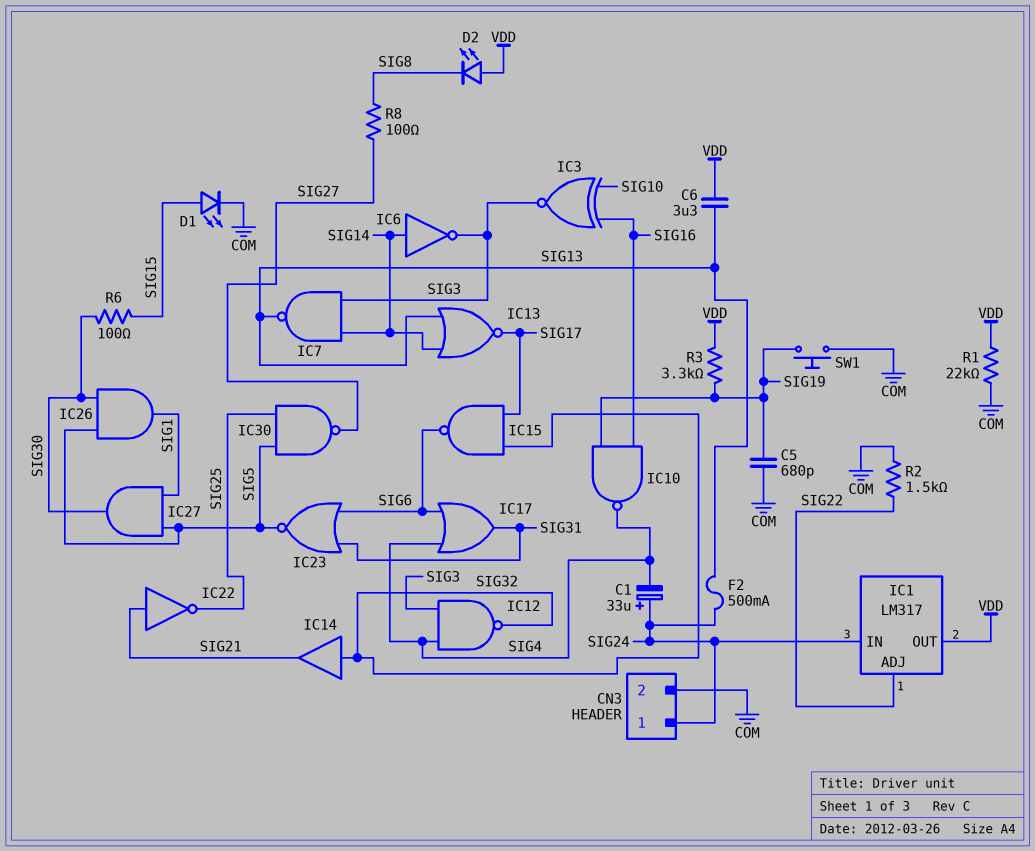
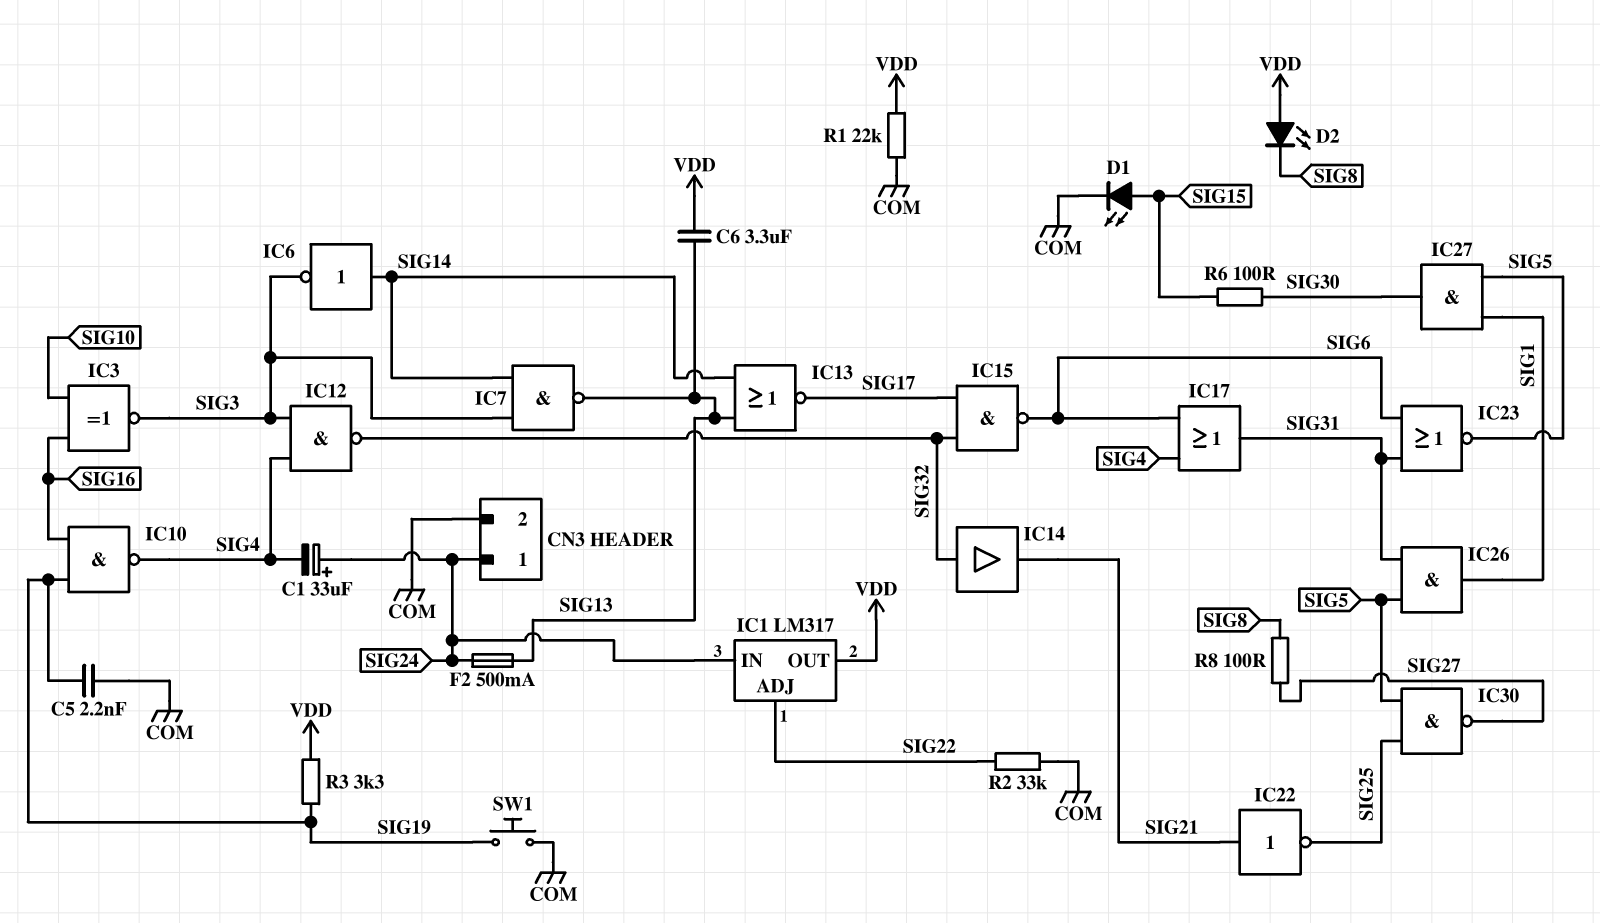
C5: 680pF (COM, SIG19) -> 2.2nF (COM, SIG19)
IC26: AND (in SIG5, in SIG30, out SIG1) -> AND (in SIG5, in SIG31, out SIG1)
R2: 1.5k (COM, SIG22) -> 33k (COM, SIG22)

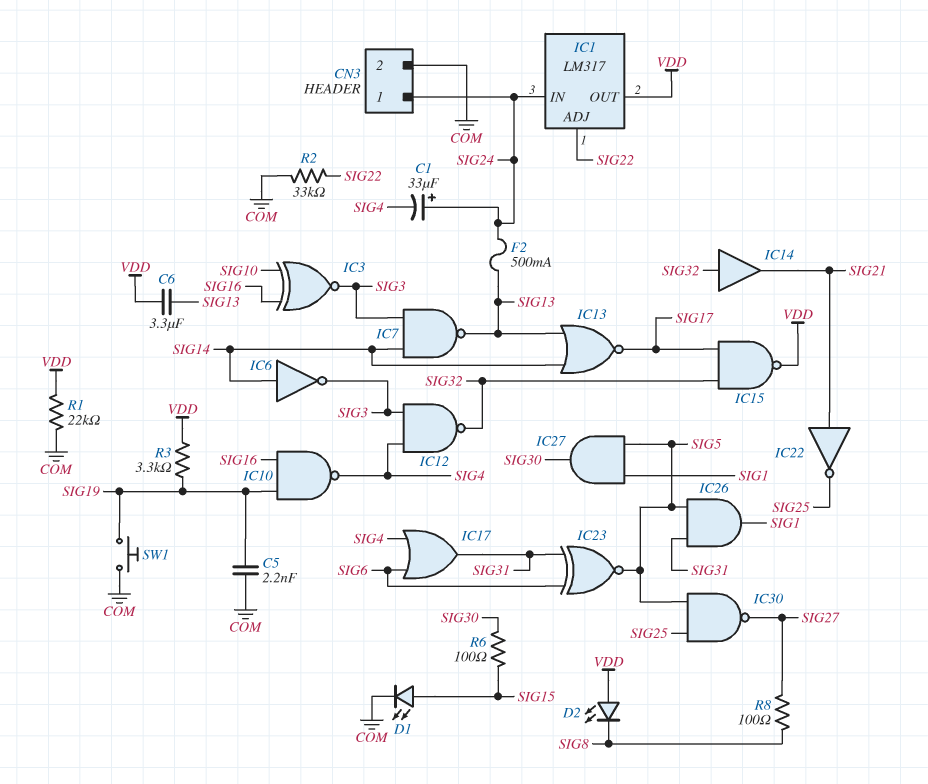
IC15: NAND (in SIG17, in SIG32, out SIG6) -> NAND (in SIG17, in SIG32, out VDD)
IC23: NOR (in SIG6, in SIG31, out SIG5) -> XNOR (in SIG6, in SIG31, out SIG5)

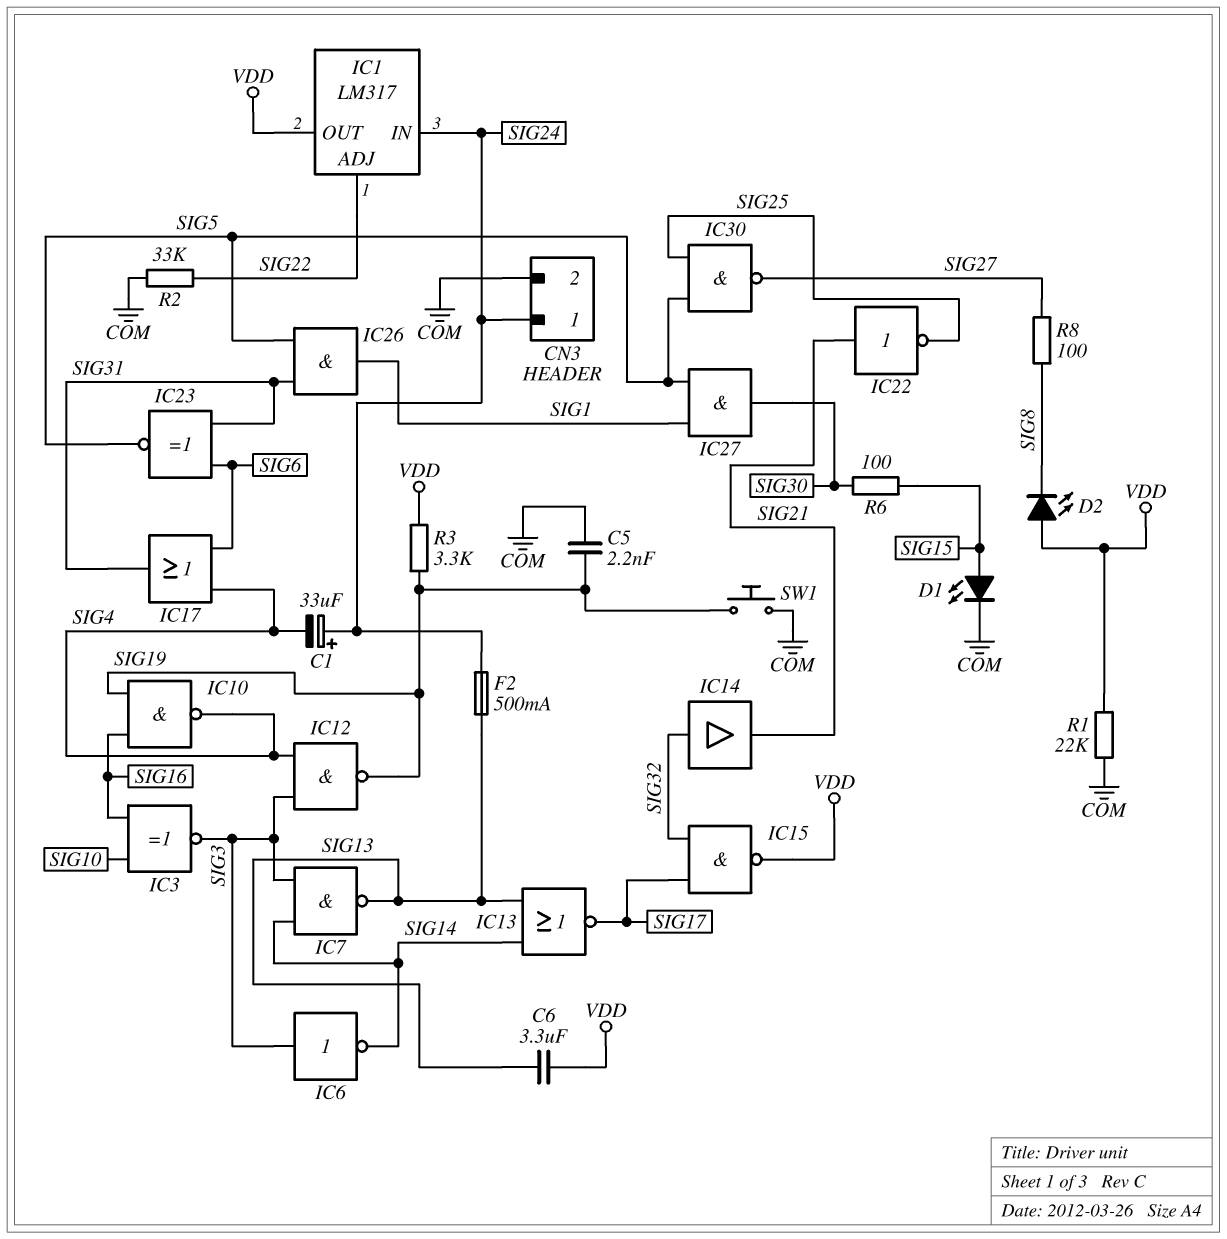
IC6: NOT (in SIG14, out SIG3) -> NOT (in SIG3, out SIG14)
IC12: NAND (in SIG3, in SIG4, out SIG32) -> NAND (in SIG3, in SIG4, out SIG19)

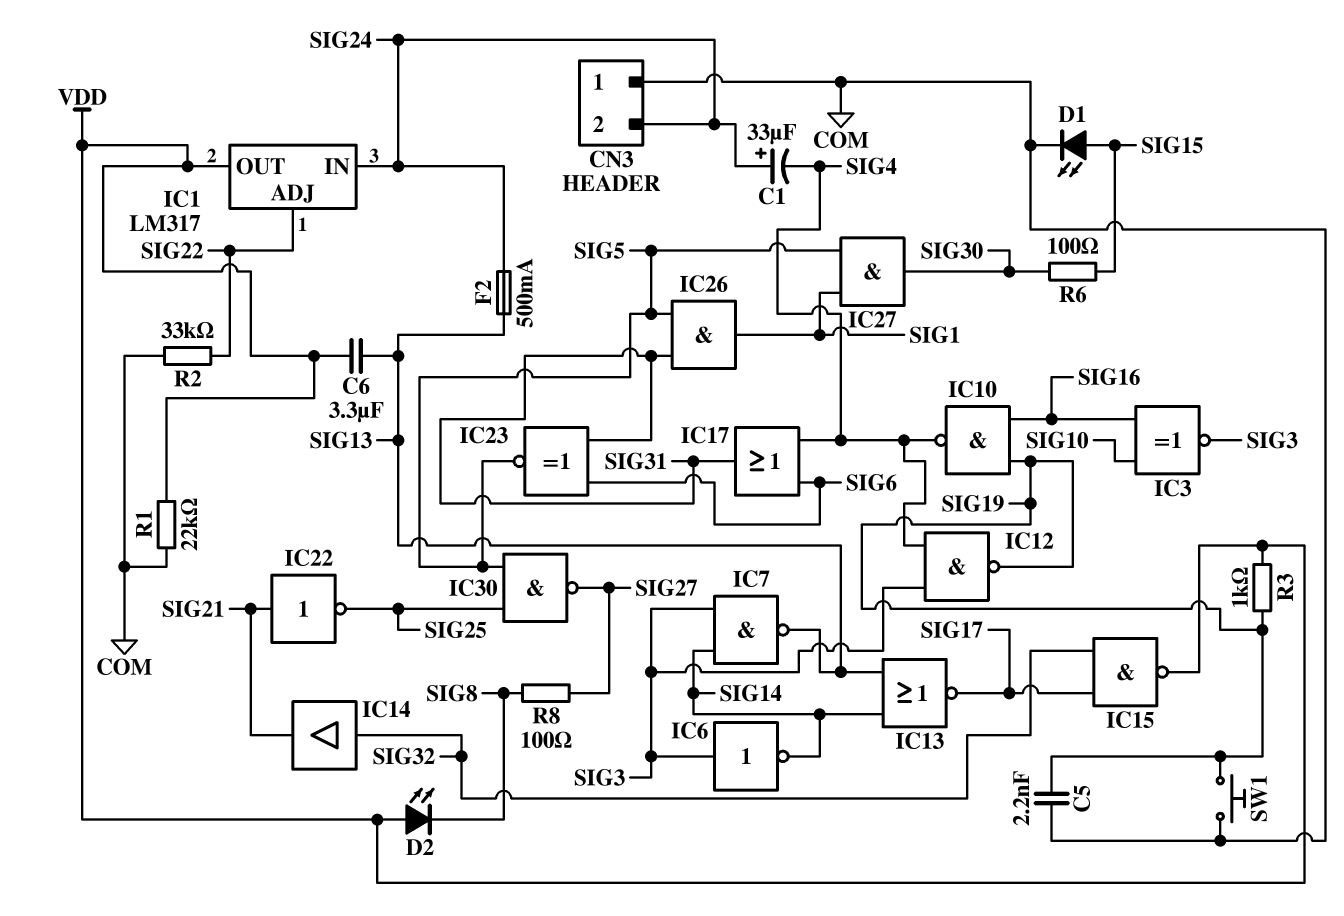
CN3 pin 1: SIG24 -> COM
CN3 pin 2: COM -> SIG24
R3: 3.3k (SIG19, VDD) -> 1k (SIG19, VDD)

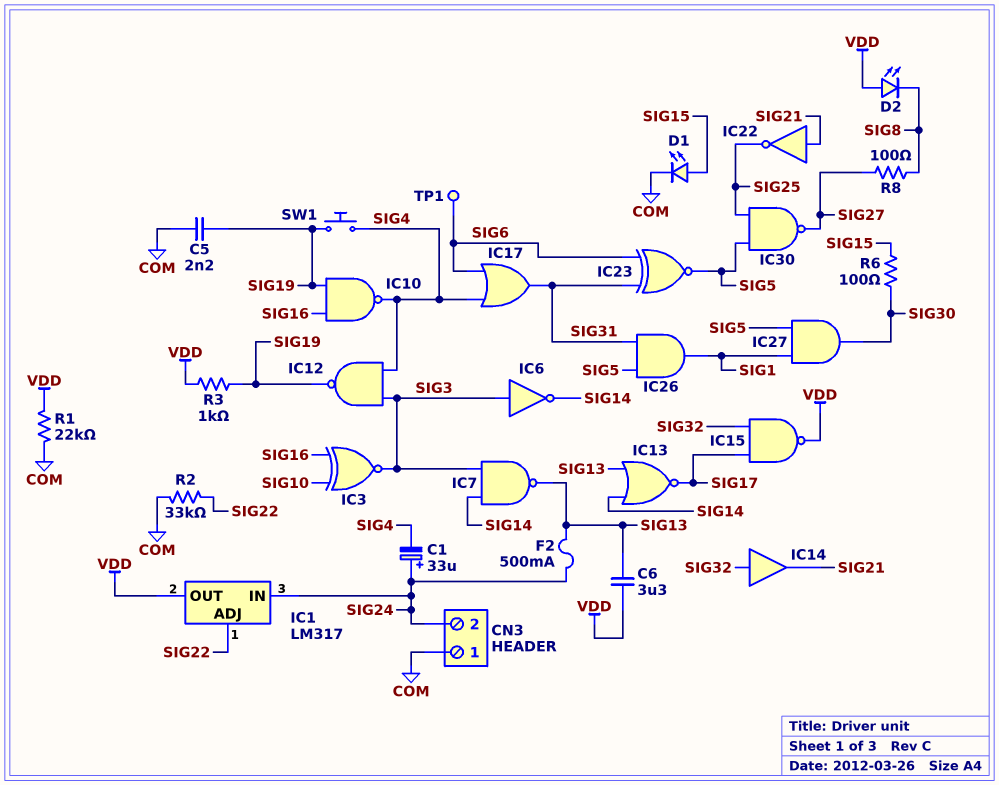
SW1: button (COM, SIG19) -> button (SIG4, SIG19)
TP1: none -> test point (SIG6)

